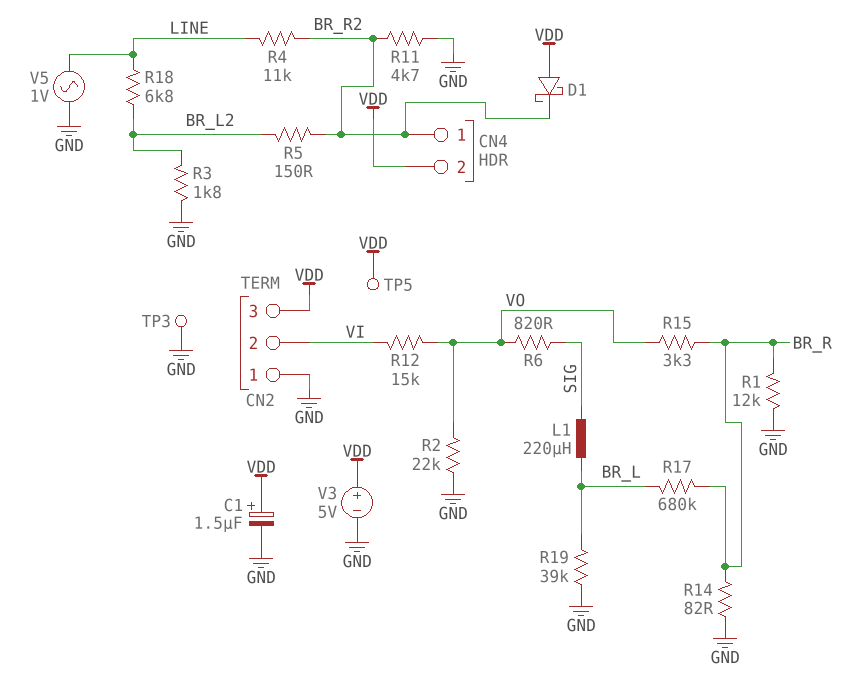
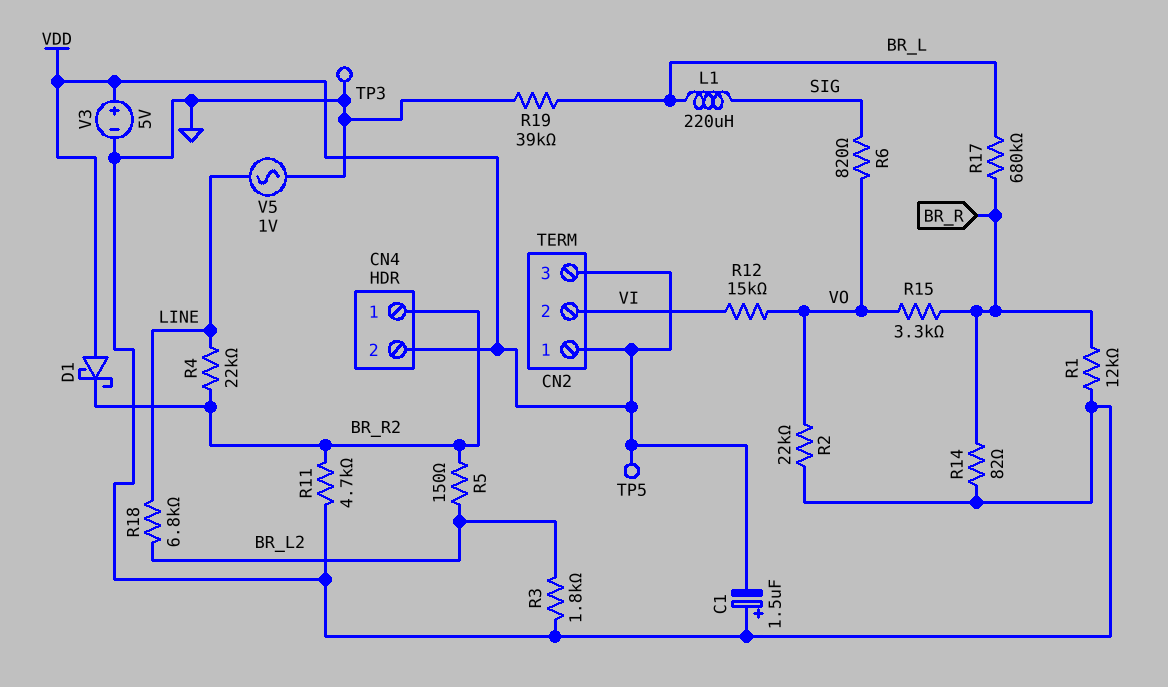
C1: 1.5uF (plus VDD, minus GND) -> 1.5uF (plus GND, minus VDD)
CN2 pin 1: GND -> VDD
R4: 11k (BR_R2, LINE) -> 22k (BR_R2, LINE)

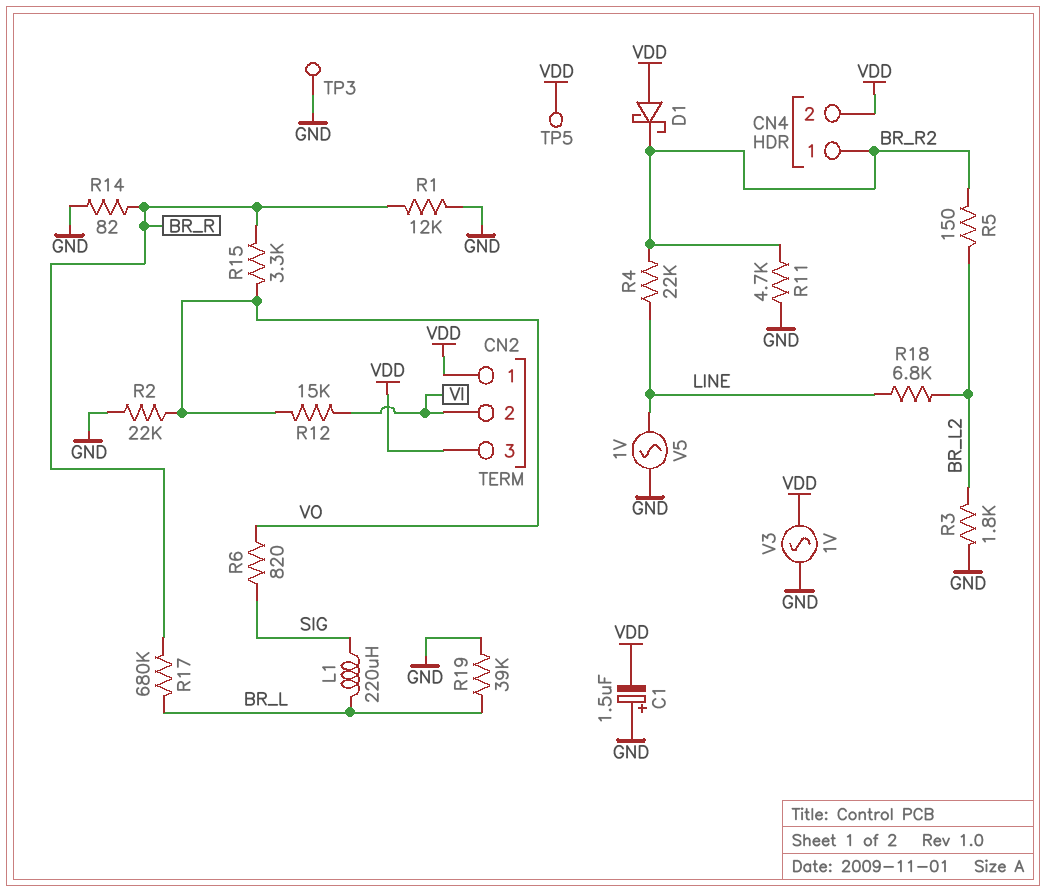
V3: 5V (plus VDD, minus GND) -> AC 1V (GND, VDD)

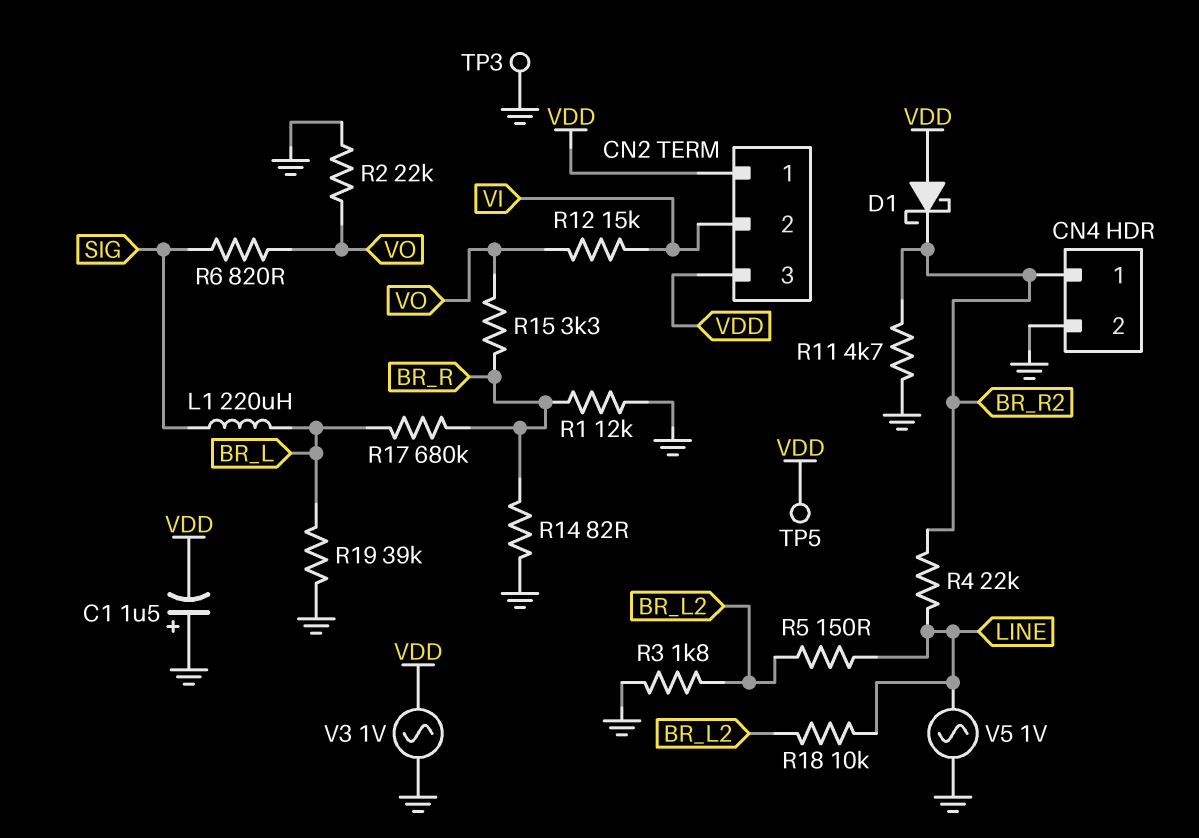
CN4 pin 2: VDD -> GND
R5: 150 (BR_L2, BR_R2) -> 150 (BR_L2, LINE)
R18: 6.8k (BR_L2, LINE) -> 10k (BR_L2, LINE)

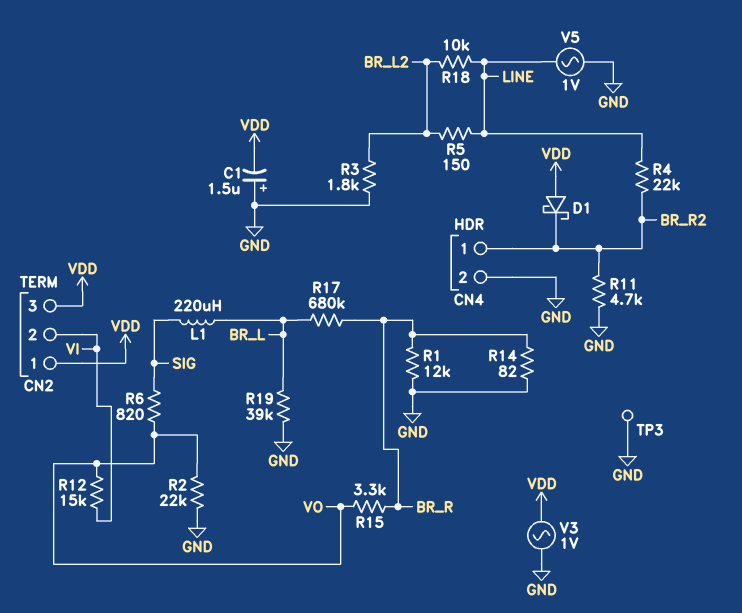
TP5: test point (VDD) -> none

